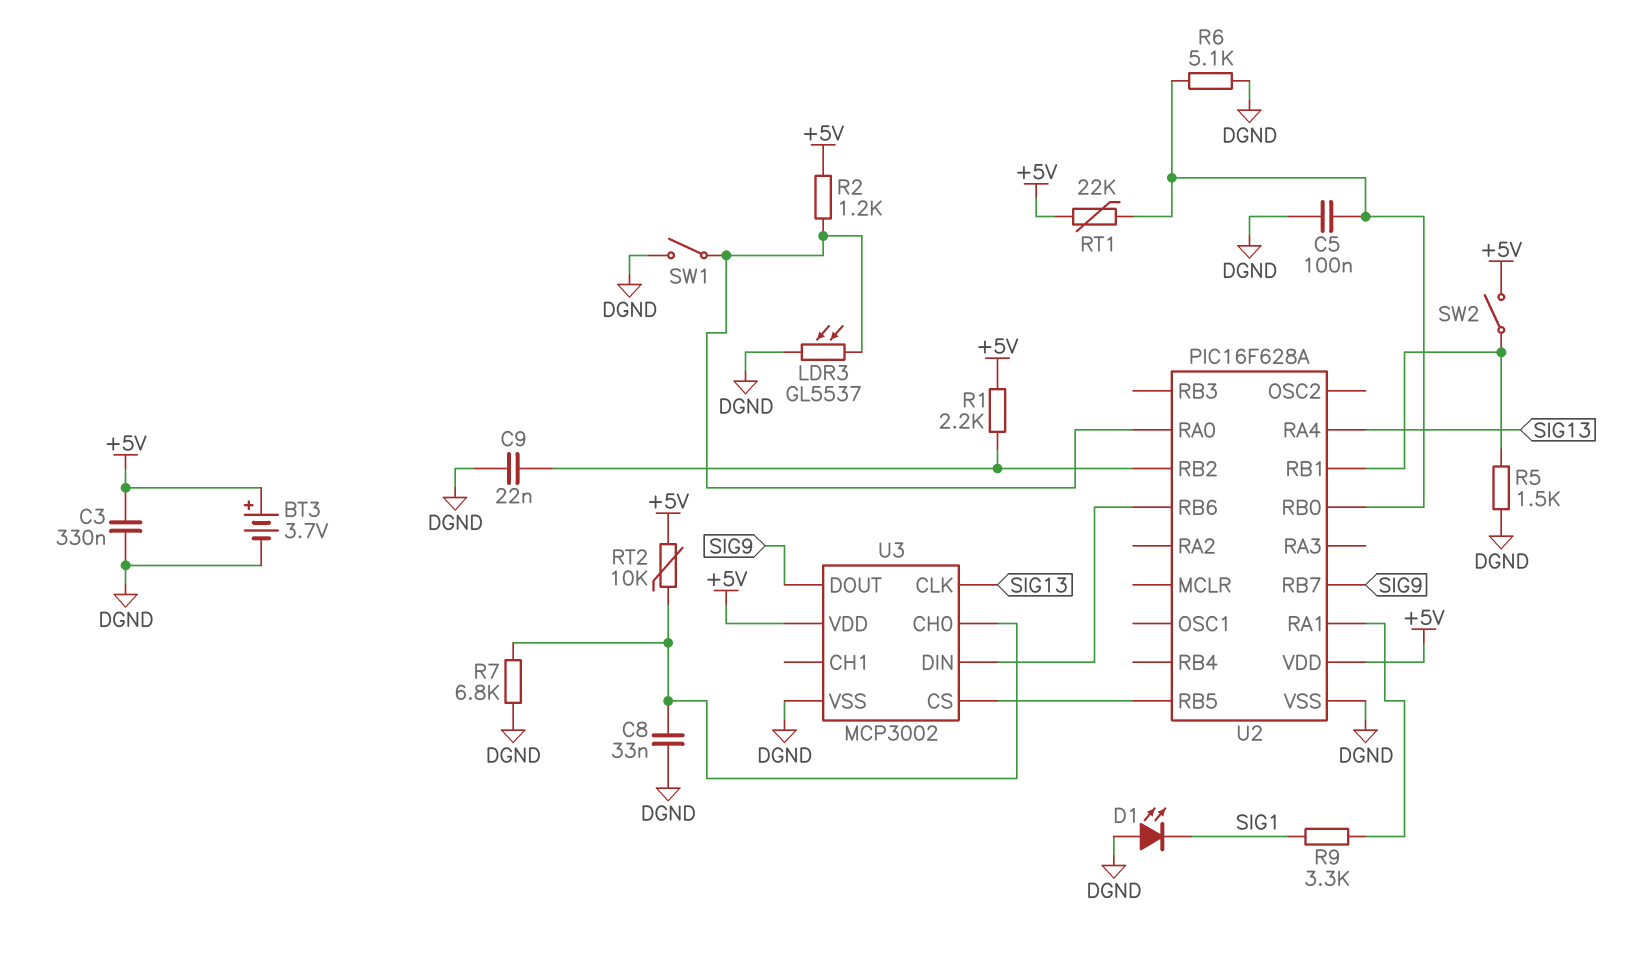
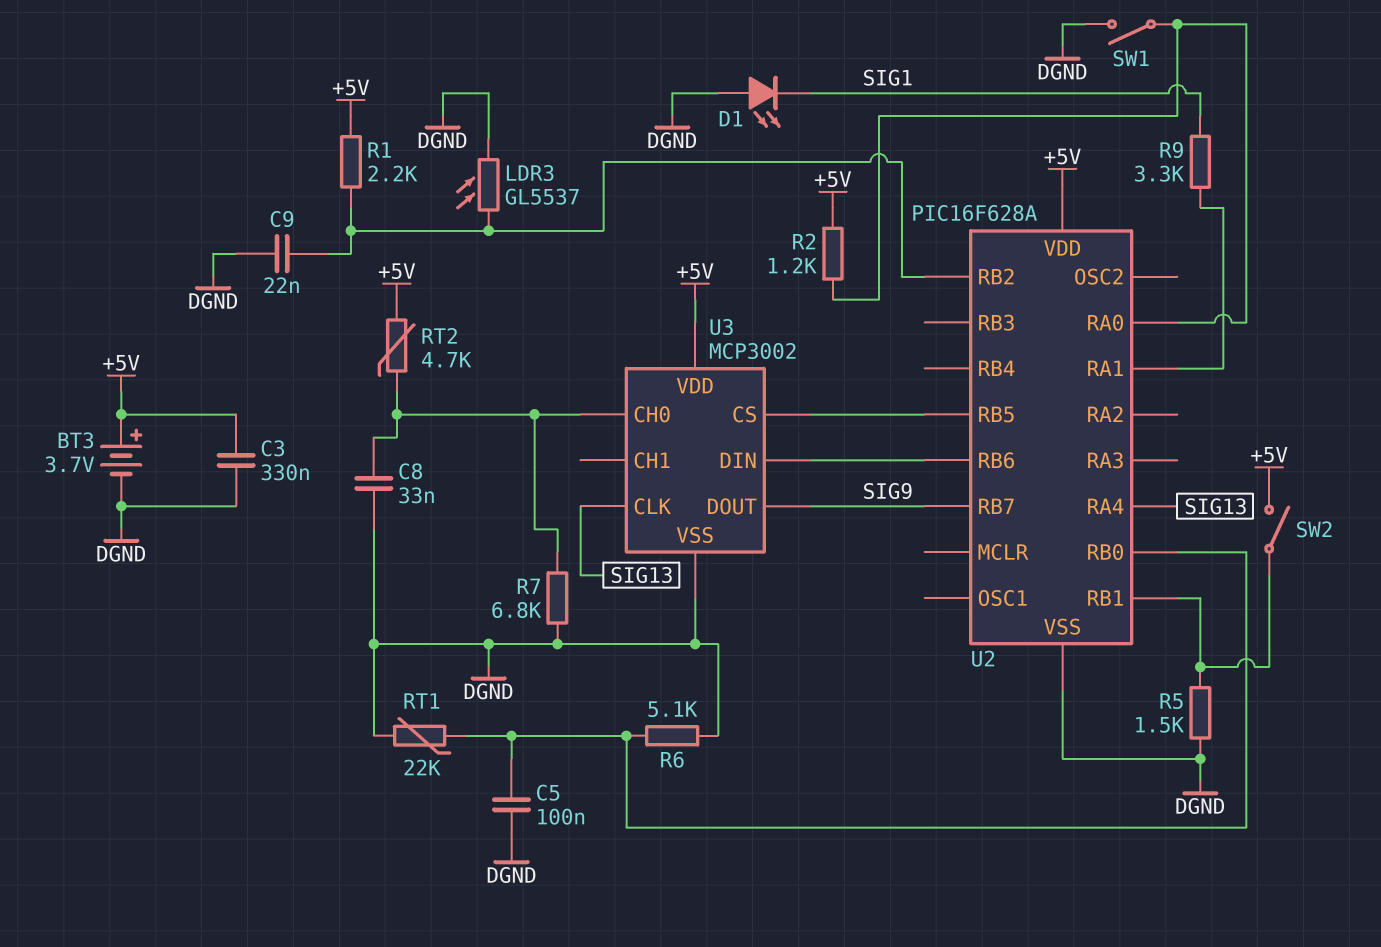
LDR3: GL5537 (DGND, U2/RA0) -> GL5537 (DGND, U2/RB2)
RT1: 22k (+5V, U2/RB0) -> 22k (DGND, U2/RB0)
RT2: 10k (+5V, U3/CH0) -> 4.7k (+5V, U3/CH0)

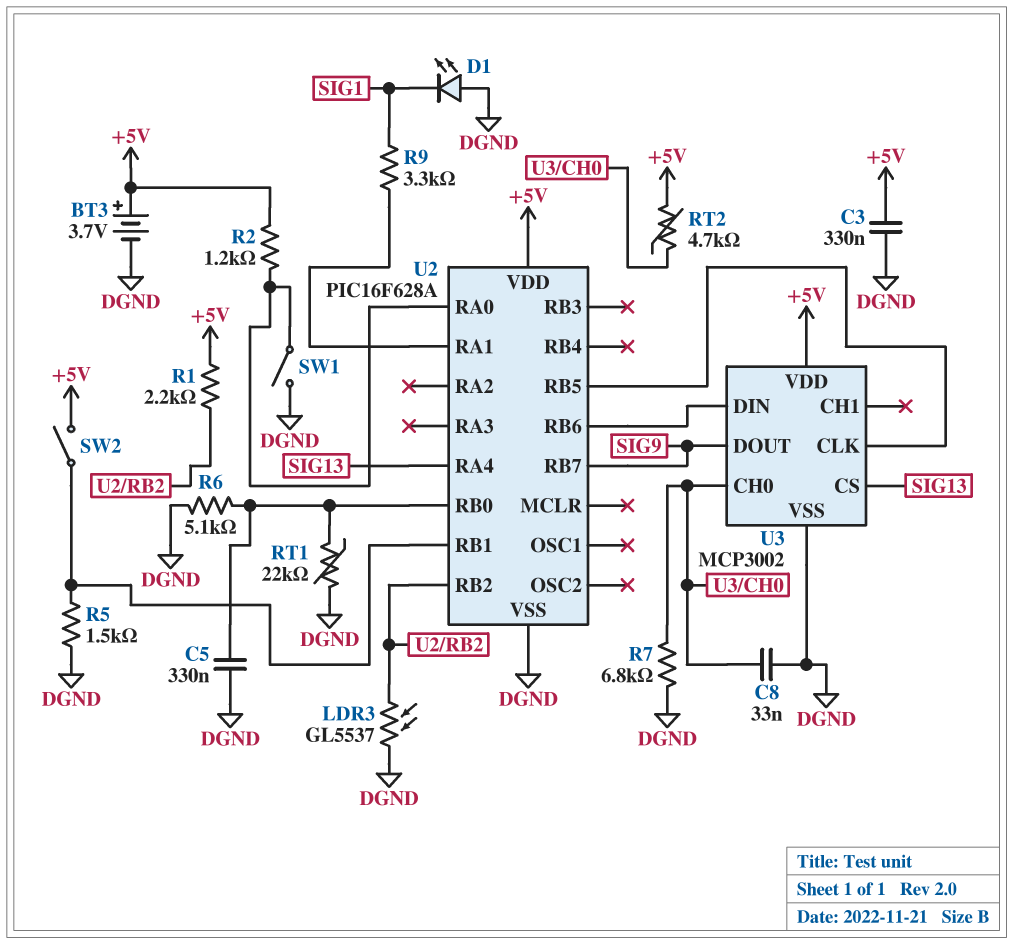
C5: 100nF (DGND, U2/RB0) -> 330nF (DGND, U2/RB0)
C9: 22nF (DGND, U2/RB2) -> none
U3 pin CLK: SIG13 -> U2/RB5
U3 pin CS: U2/RB5 -> SIG13

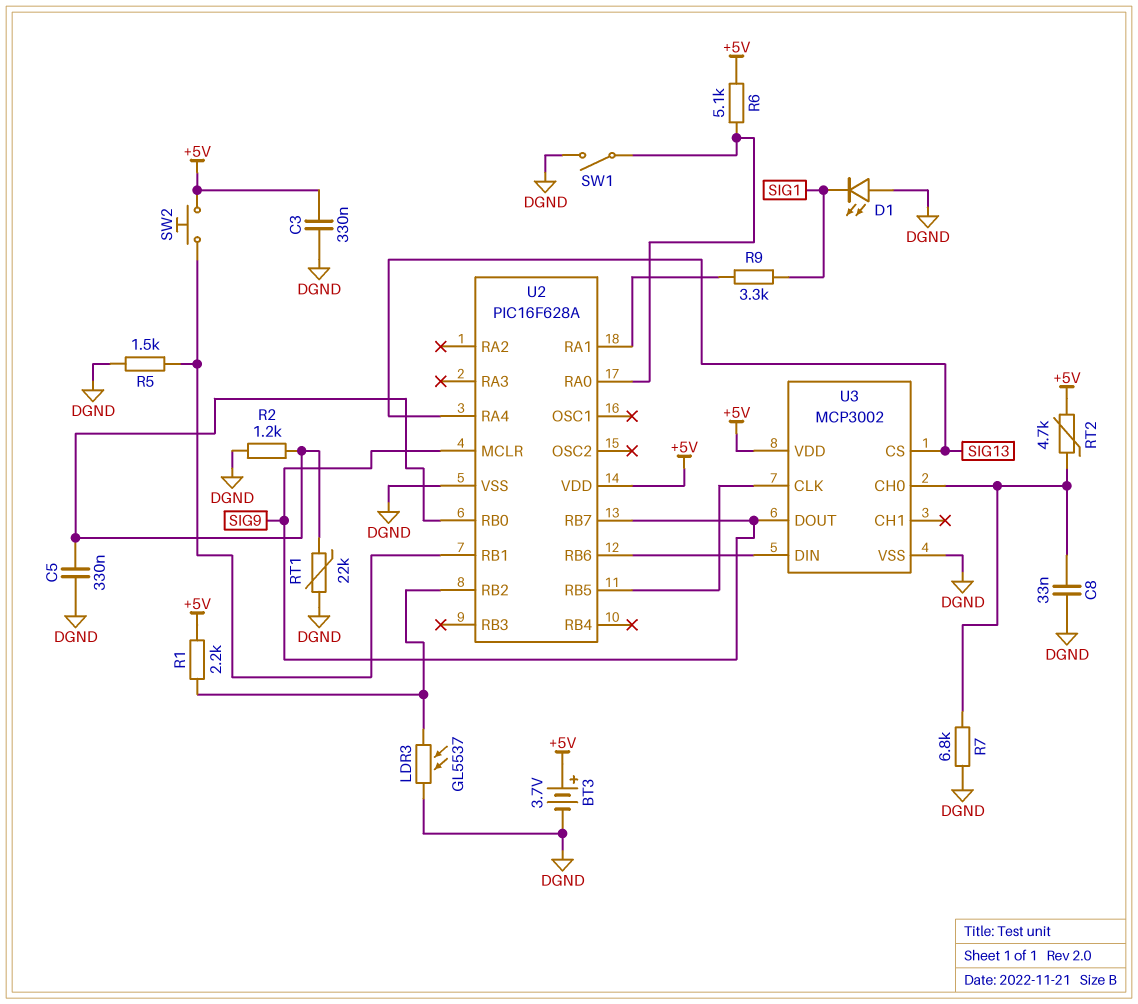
R2: 1.2k (+5V, U2/RA0) -> 1.2k (DGND, U2/RB0)
R6: 5.1k (DGND, U2/RB0) -> 5.1k (+5V, U2/RA0)
SW2: switch (+5V, U2/RB1) -> button (+5V, U2/RB1)
U2 pin MCLR: none -> SIG9

